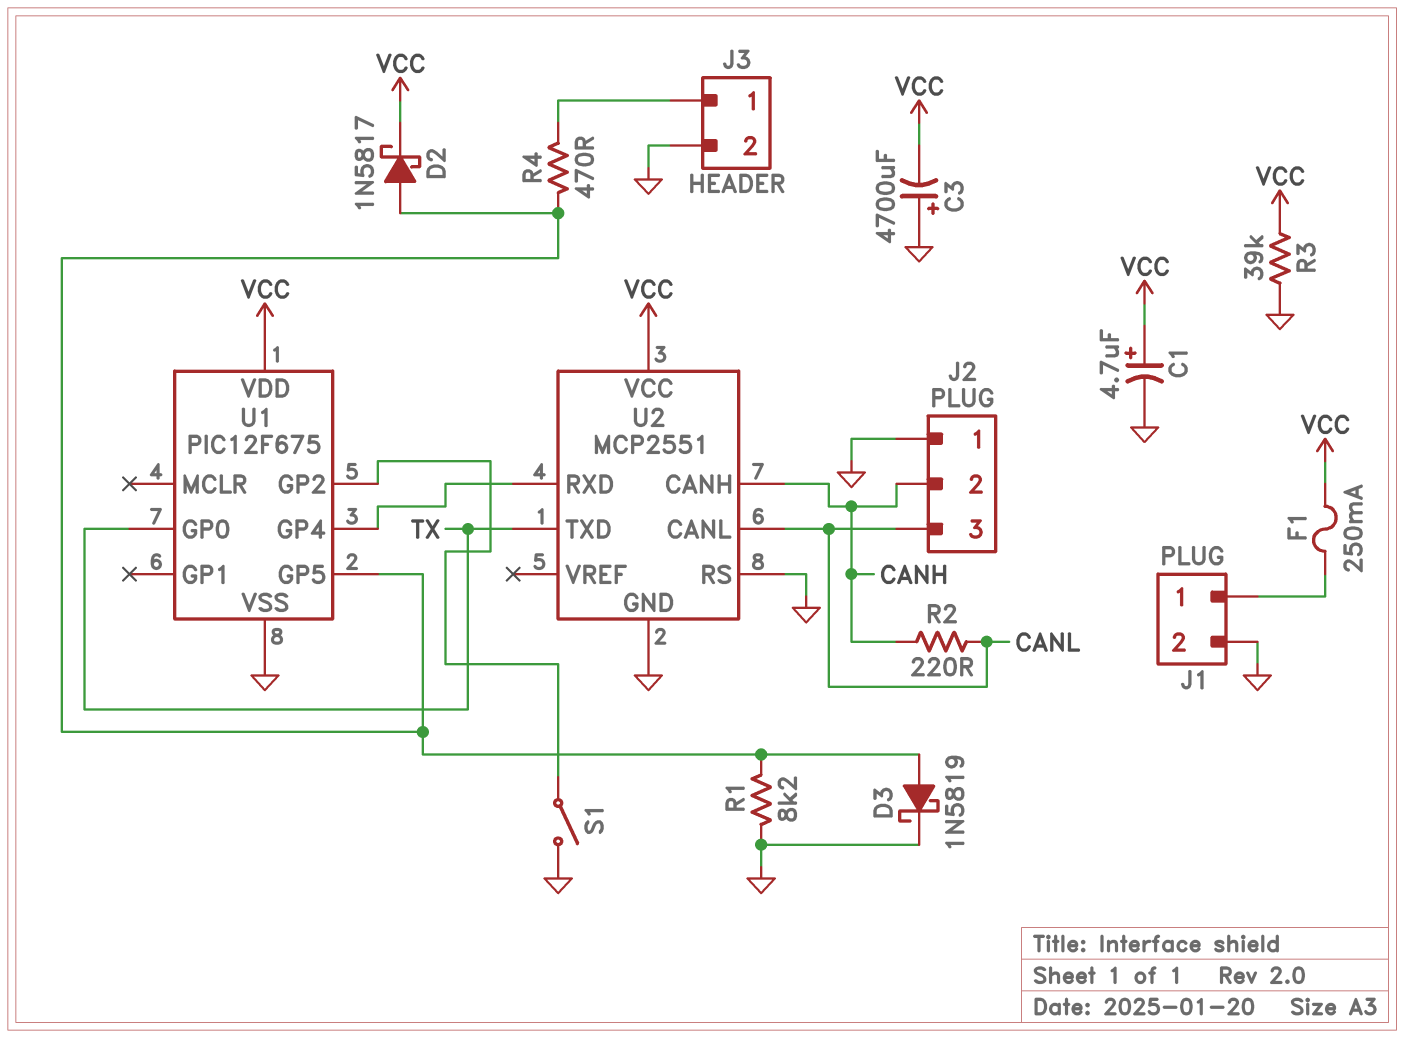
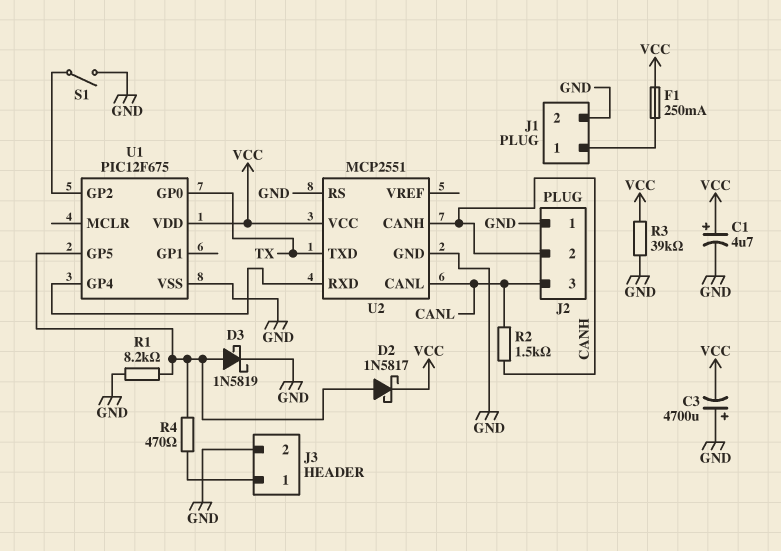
R2: 220 (CANH, CANL) -> 1.5k (CANH, CANL)

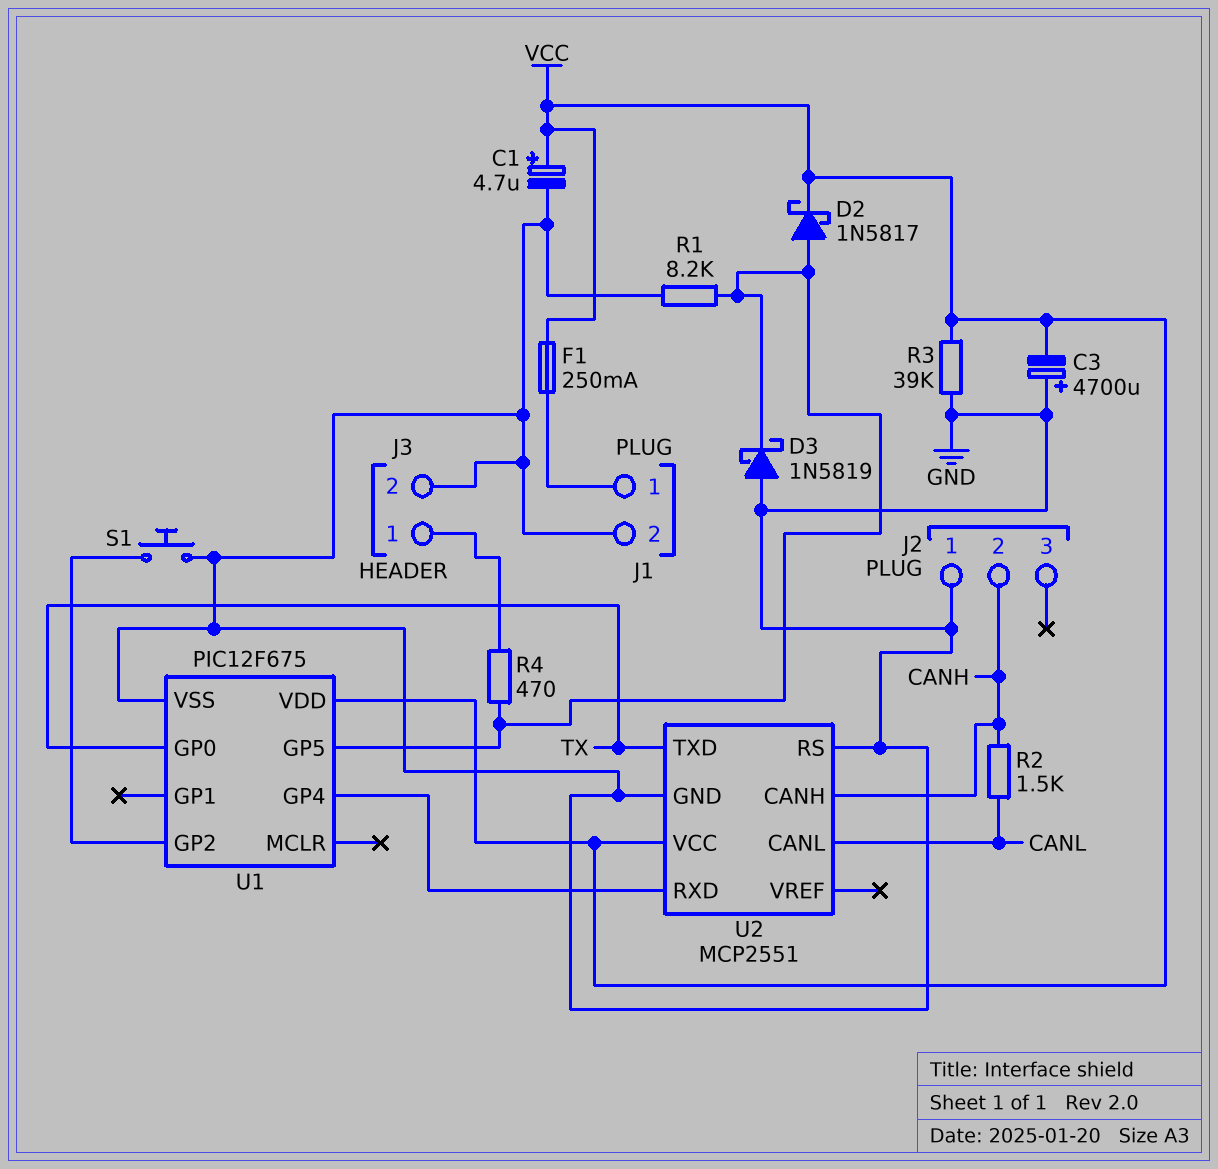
D3: schottky 1N5819 (A U1/GP5, K GND) -> schottky 1N5819 (A GND, K U1/GP5)
J2 pin 3: CANL -> none
S1: switch (GND, U1/GP2) -> button (GND, U1/GP2)

